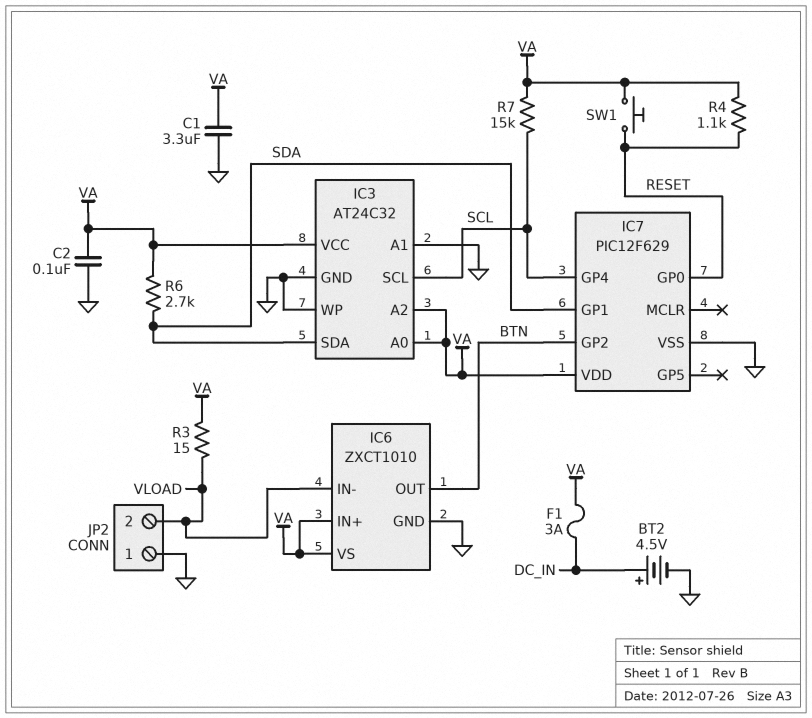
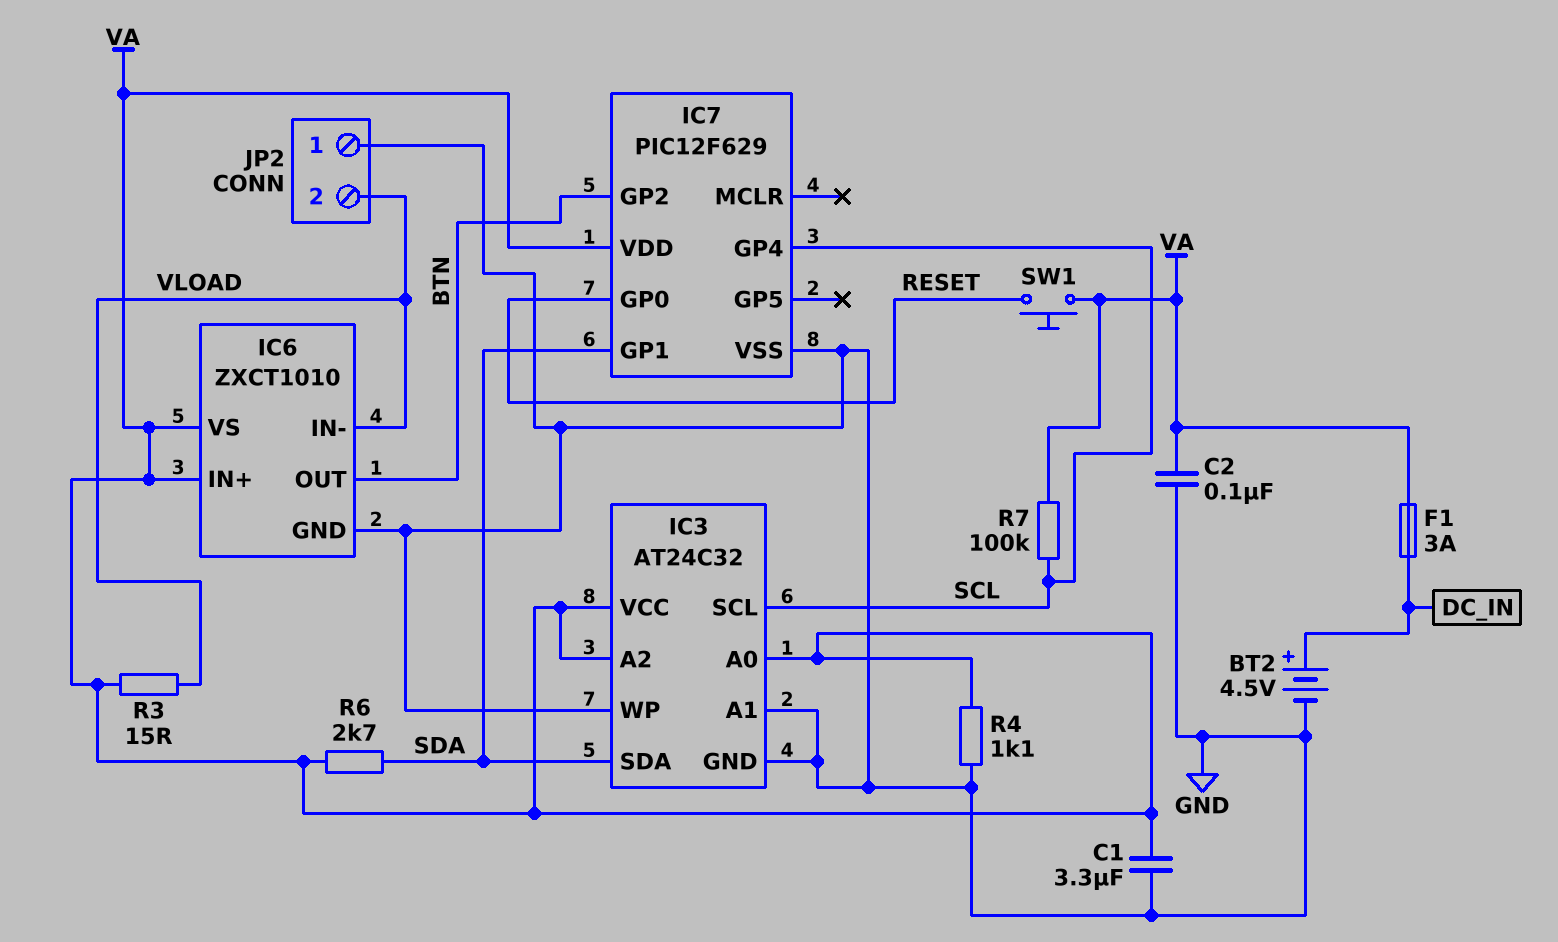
R4: 1.1k (RESET, VA) -> 1.1k (GND, VA)
R7: 15k (SCL, VA) -> 100k (SCL, VA)

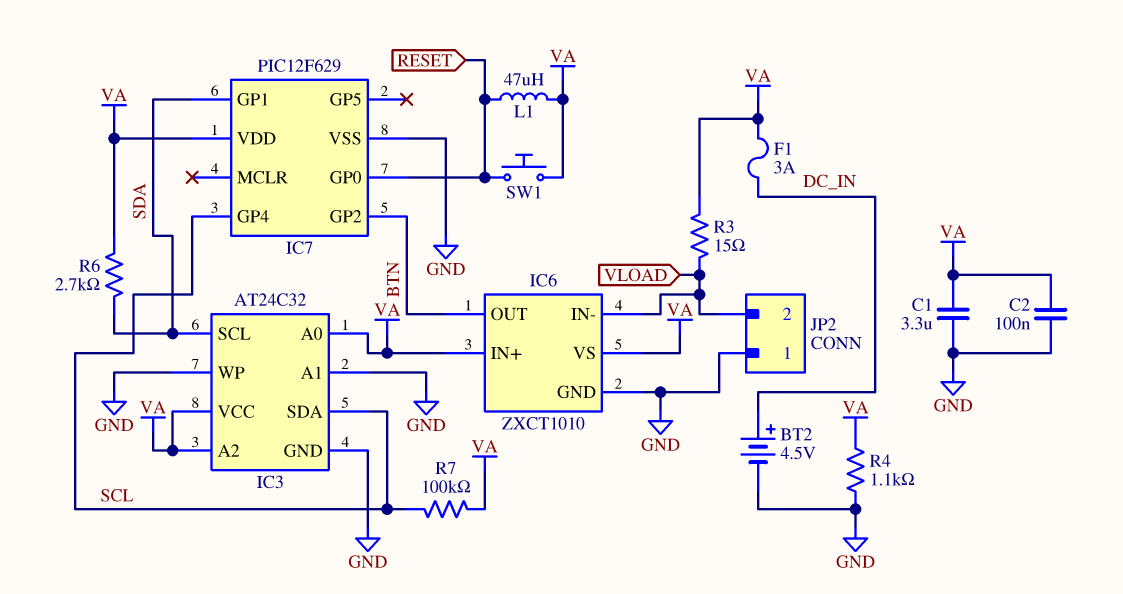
IC3 pin SCL: SCL -> SDA
IC3 pin SDA: SDA -> SCL
L1: none -> 47uH (RESET, VA)

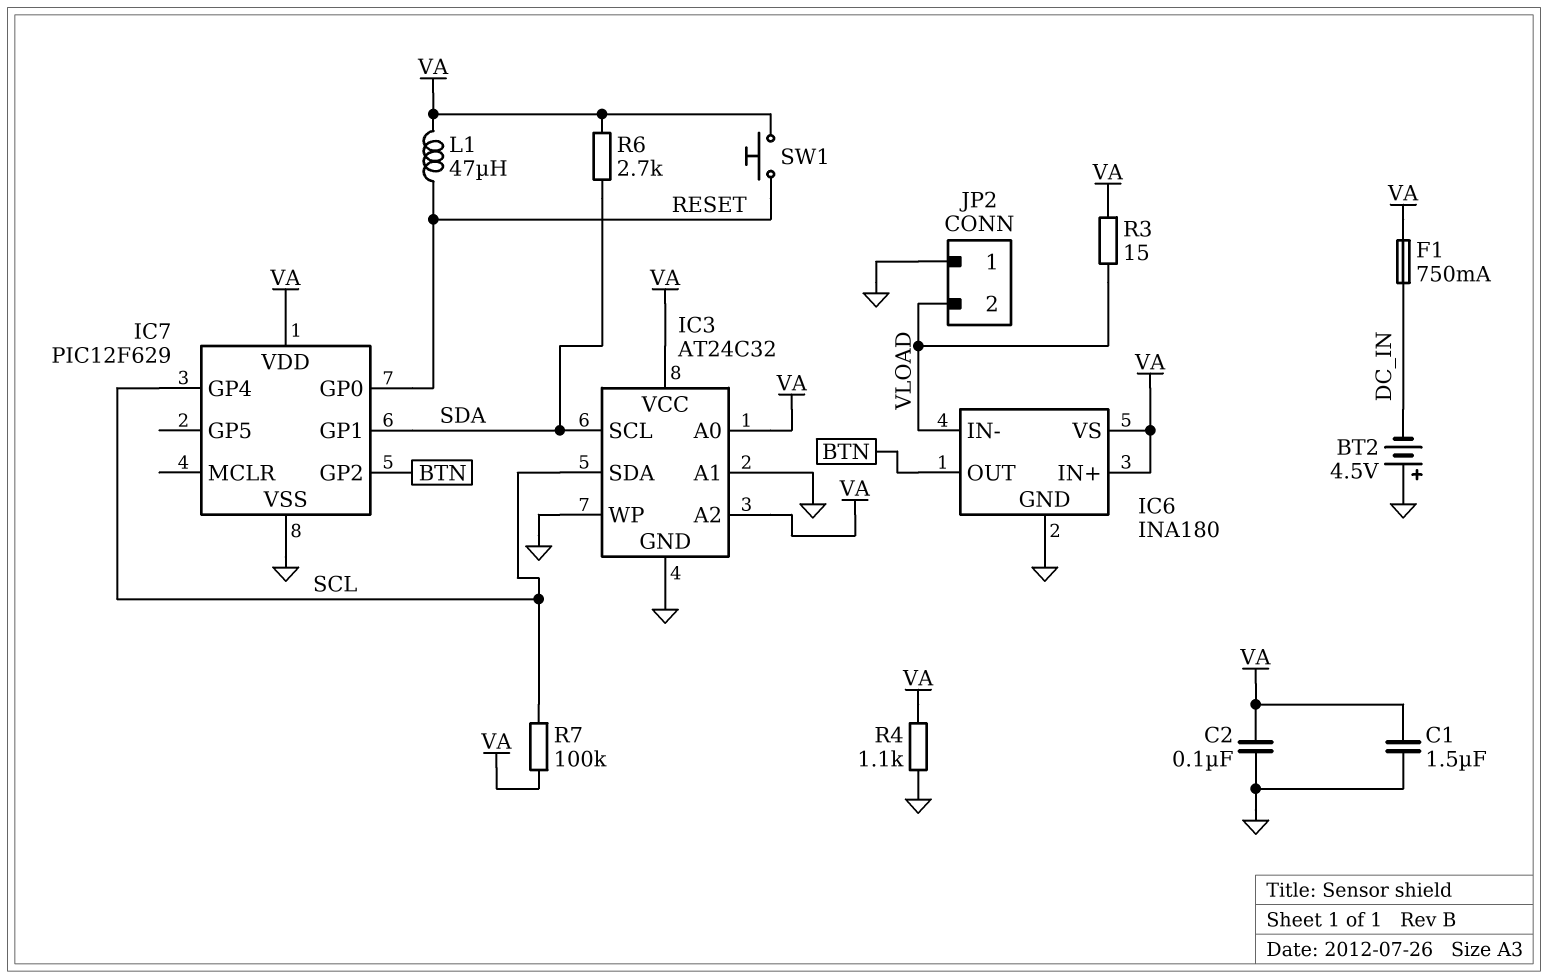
BT2: 4.5V (plus DC_IN, minus GND) -> 4.5V (plus GND, minus DC_IN)
C1: 3.3uF (GND, VA) -> 1.5uF (GND, VA)
F1: 3A (DC_IN, VA) -> 750mA (DC_IN, VA)
IC6: ZXCT1010 -> INA180

